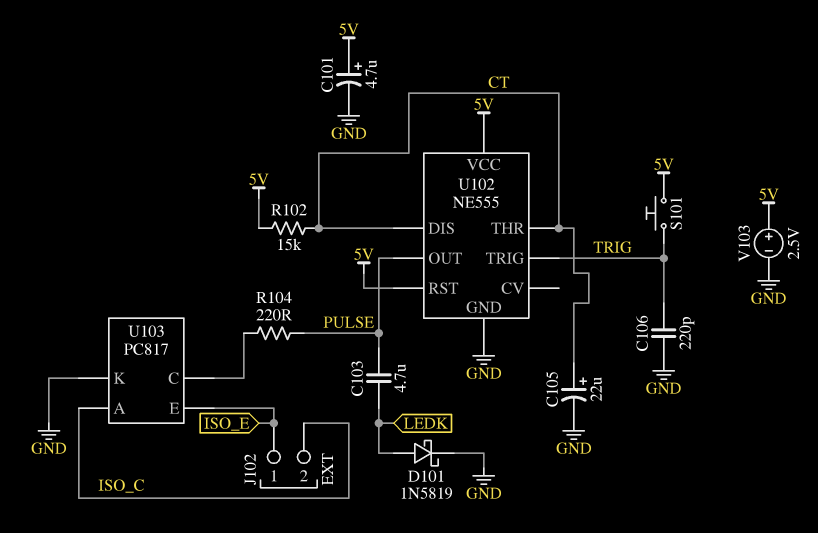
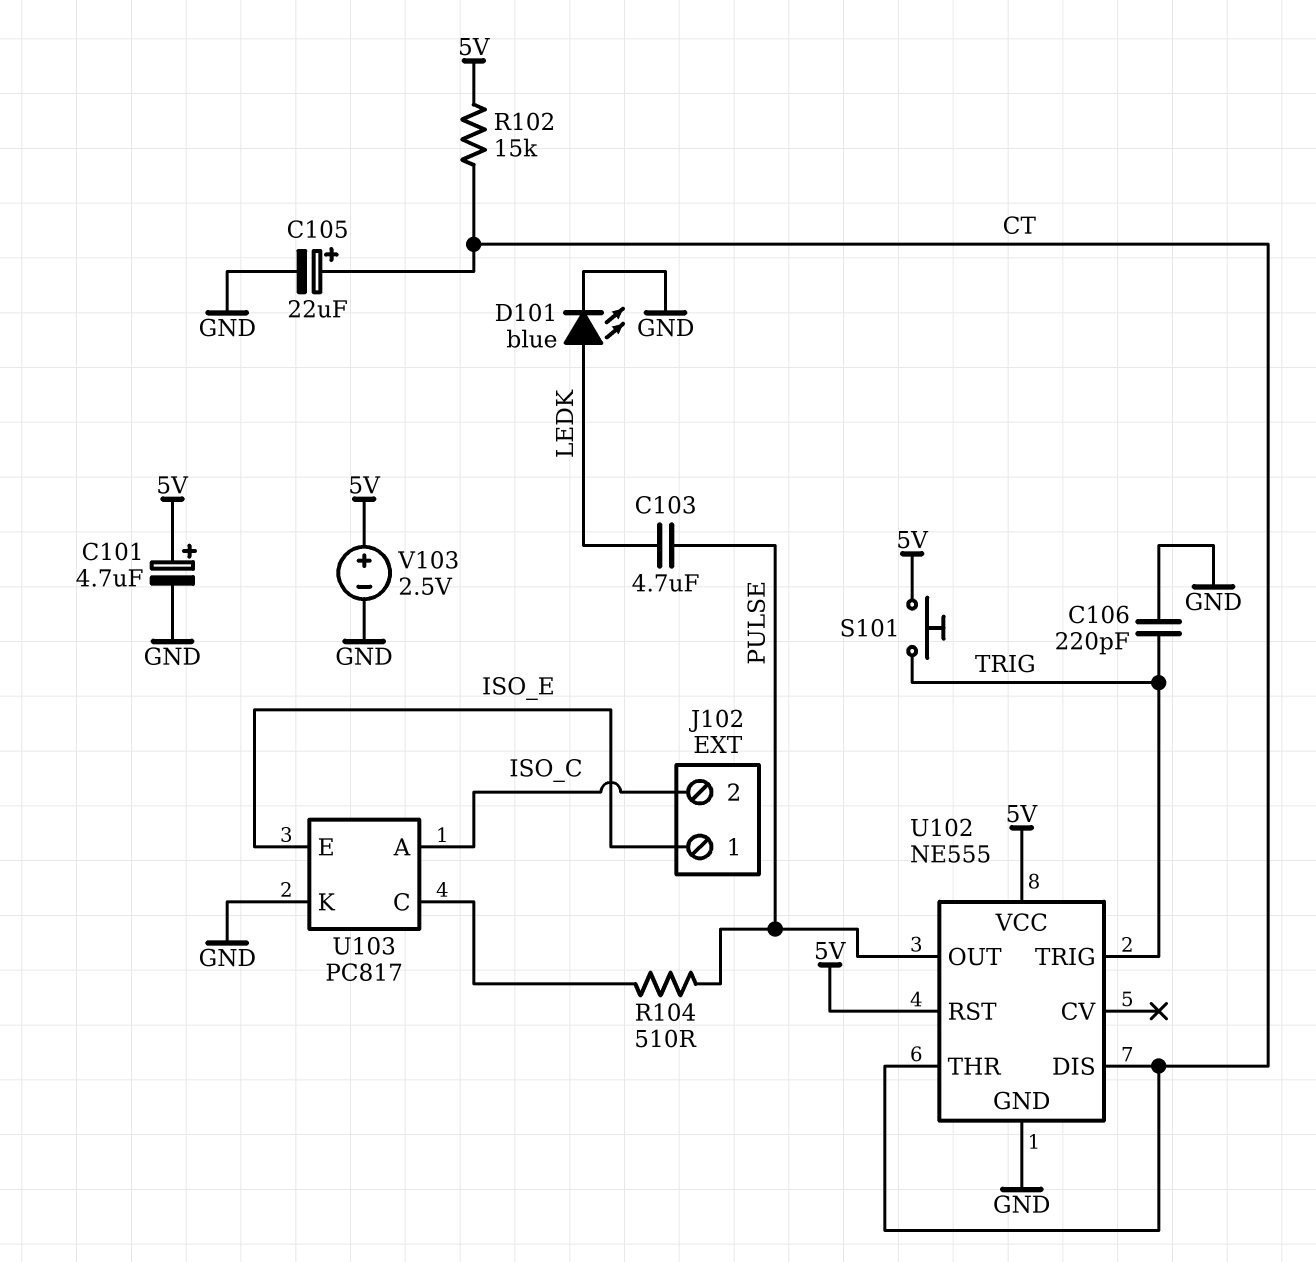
D101: schottky 1N5819 (A LEDK, K GND) -> LED blue (A LEDK, K GND)
R104: 220 (PULSE, U103/C) -> 510 (PULSE, U103/C)

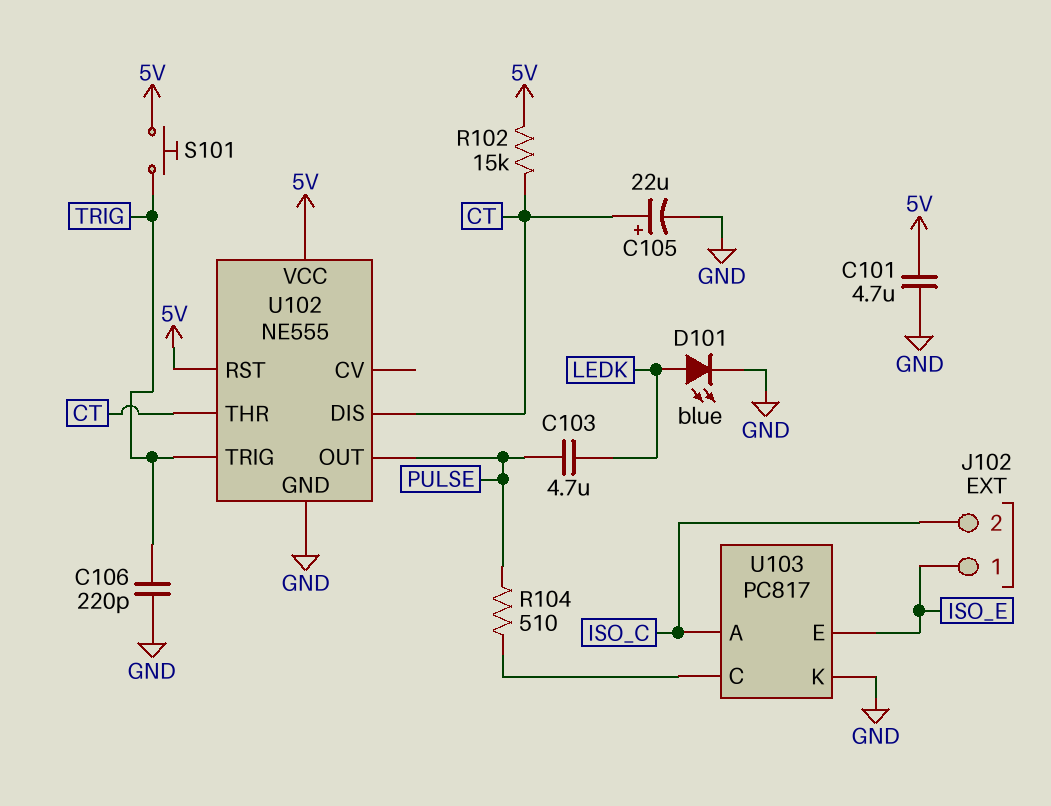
C101: 4.7uF (plus 5V, minus GND) -> 4.7uF (5V, GND)
V103: 2.5V (plus 5V, minus GND) -> none

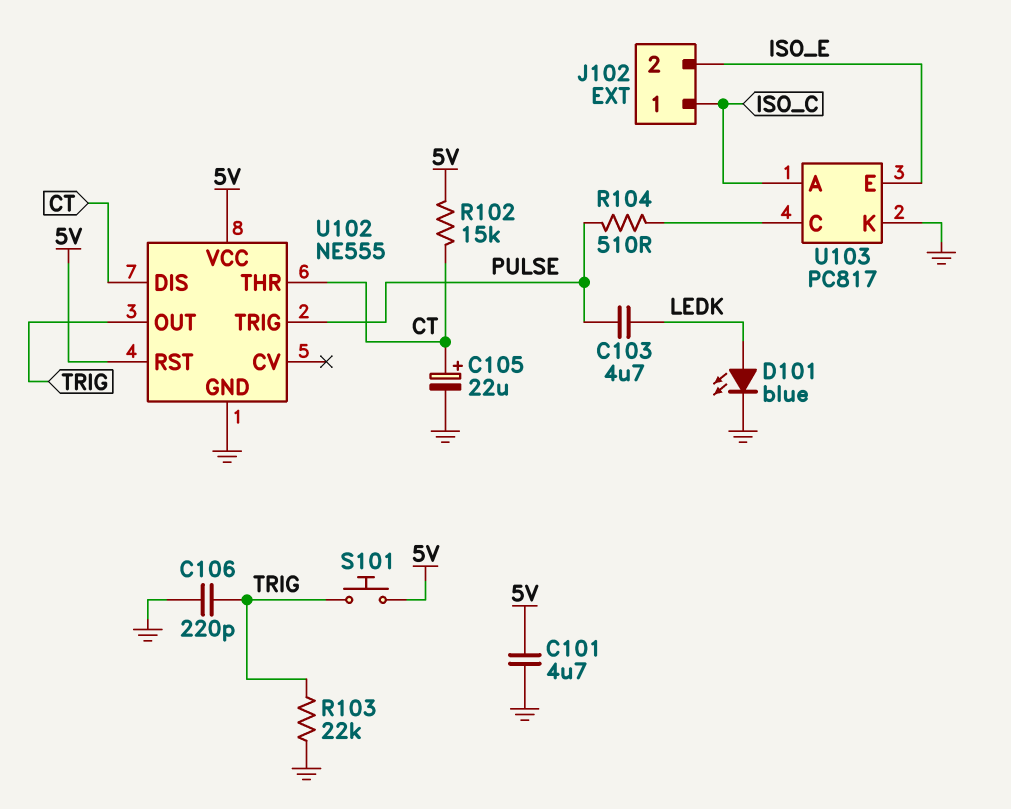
J102 pin 1: ISO_E -> ISO_C
J102 pin 2: ISO_C -> ISO_E
R103: none -> 22k (GND, TRIG)
U102 pin OUT: PULSE -> TRIG
U102 pin TRIG: TRIG -> PULSE

